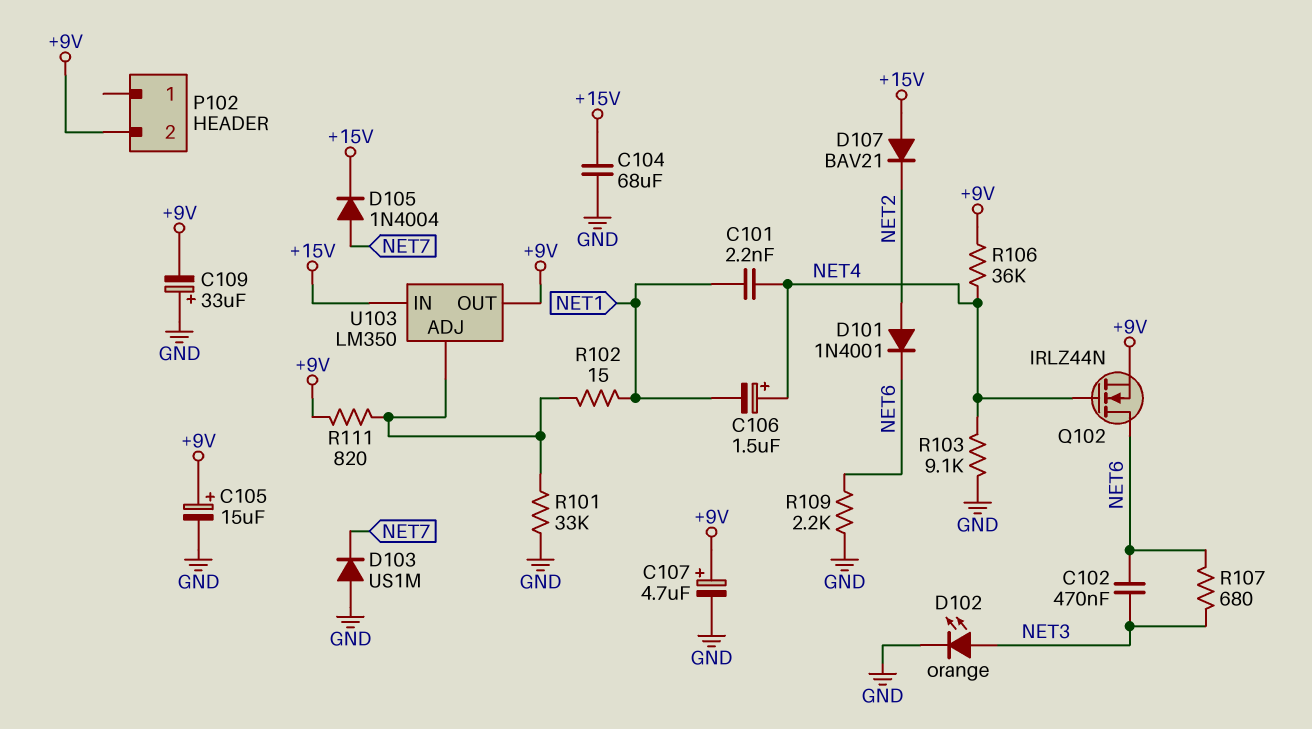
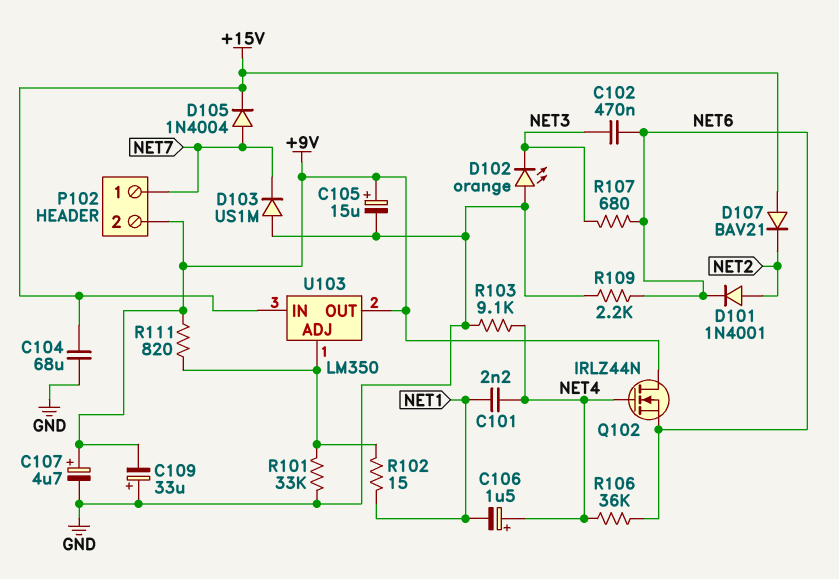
D102: LED orange (A NET3, K GND) -> LED orange (A GND, K NET3)
P102 pin 1: none -> NET7
Q102: NMOS IRLZ44N (G NET4, D NET6, S +9V) -> NMOS IRLZ44N (G NET4, D +9V, S NET6)
R106: 36k (+9V, NET4) -> 36k (NET4, NET6)

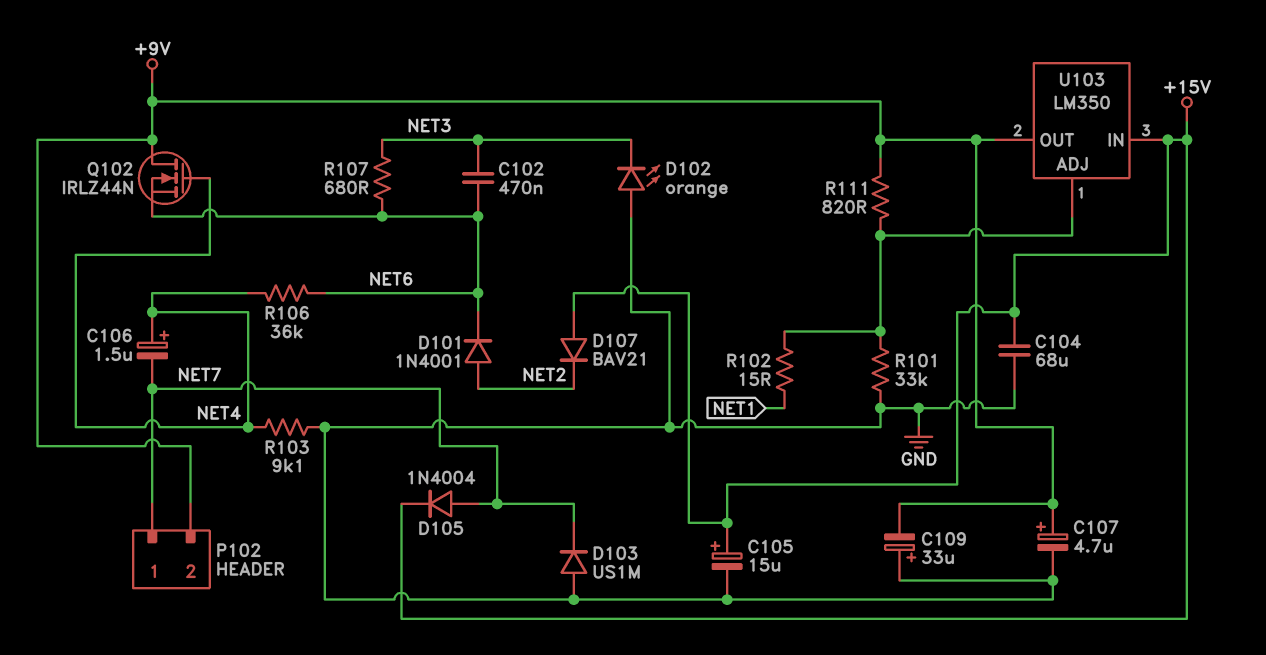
C101: 2.2nF (NET1, NET4) -> none
C105: 15uF (plus +9V, minus GND) -> 15uF (plus +15V, minus GND)
C106: 1.5uF (plus NET4, minus NET1) -> 1.5uF (plus NET4, minus NET7)
R109: 2.2k (GND, NET6) -> none

